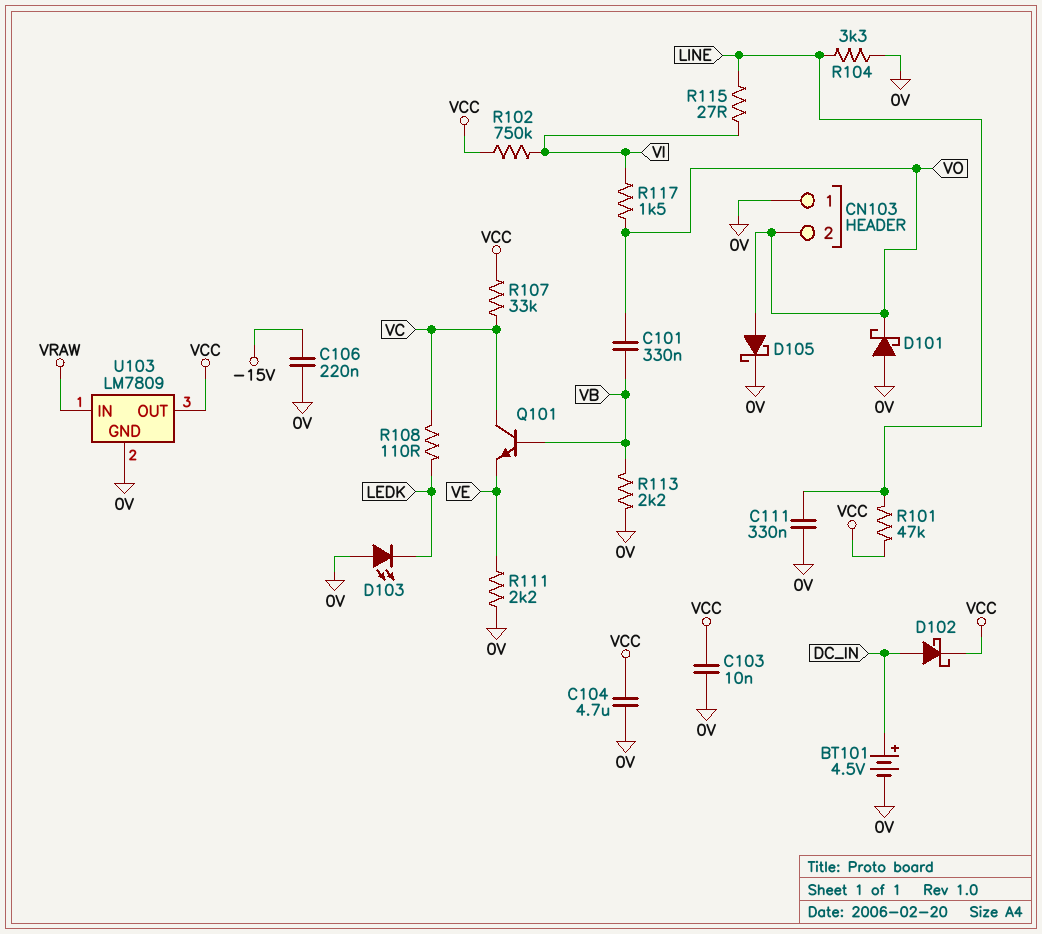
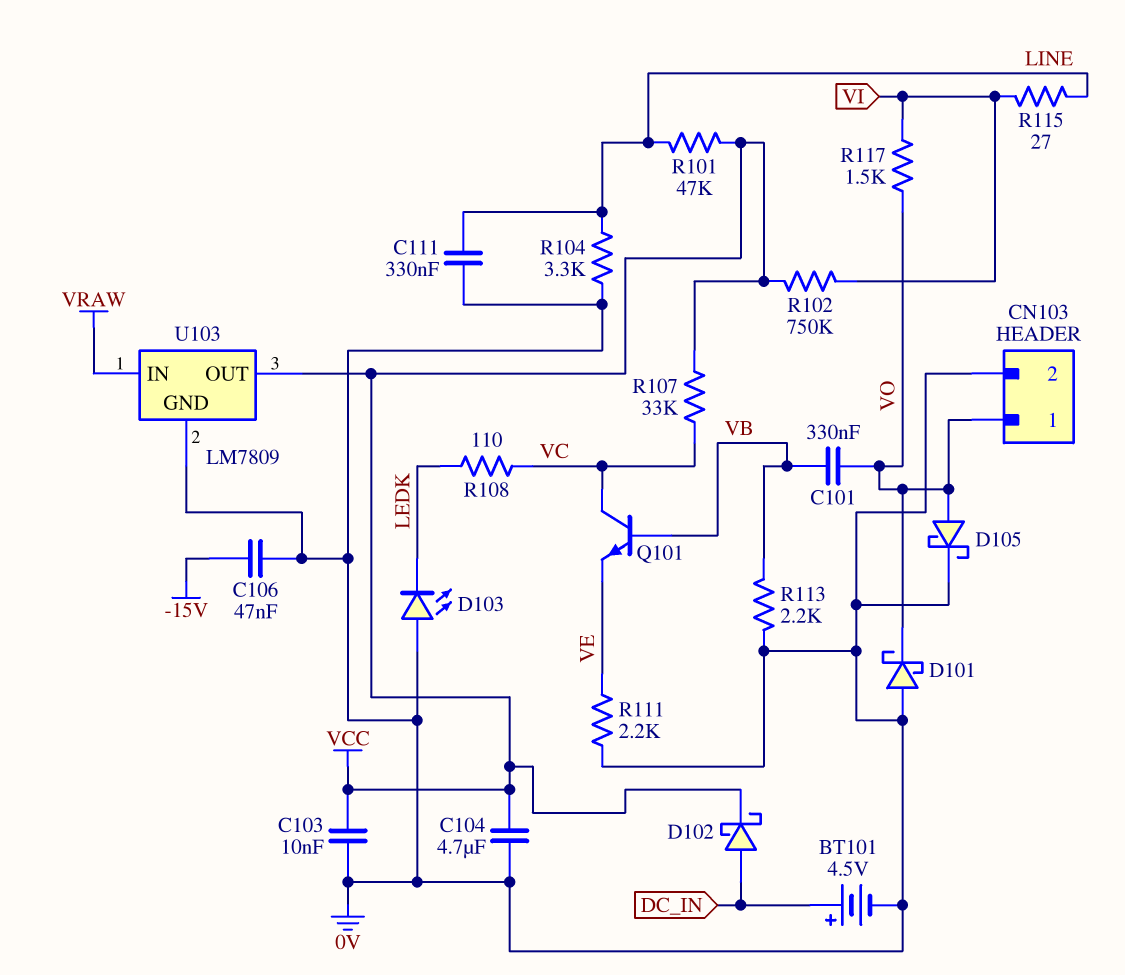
C106: 220nF (-15V, 0V) -> 47nF (-15V, 0V)
CN103 pin 1: 0V -> VO
CN103 pin 2: VO -> 0V

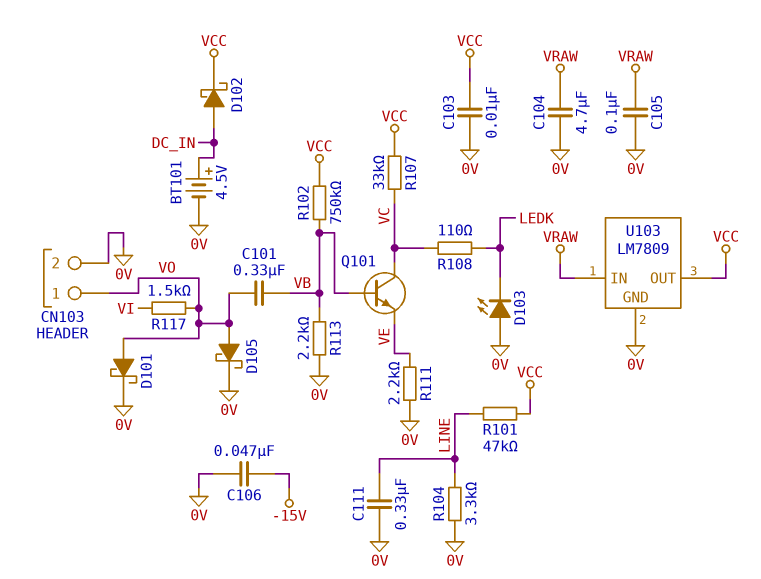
C104: 4.7uF (0V, VCC) -> 4.7uF (0V, VRAW)
C105: none -> 100nF (0V, VRAW)
D101: schottky (A 0V, K VO) -> schottky (A VO, K 0V)
R102: 750k (VCC, VI) -> 750k (VB, VCC)
R115: 27 (LINE, VI) -> none

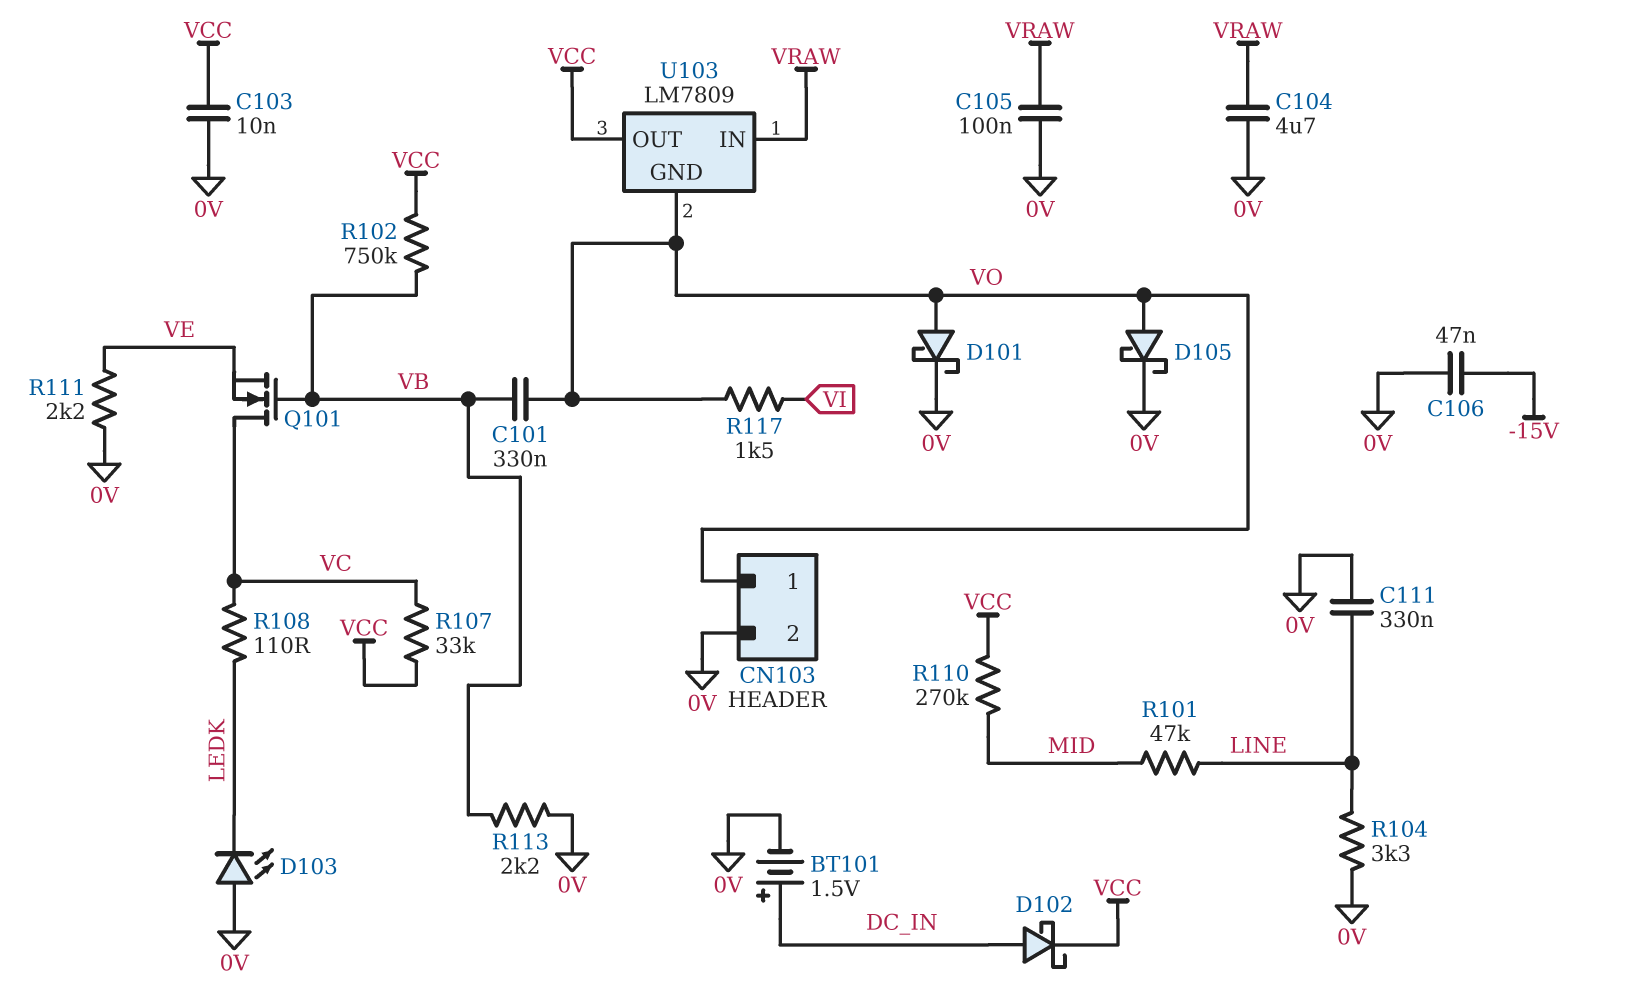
BT101: 4.5V (plus DC_IN, minus 0V) -> 1.5V (plus DC_IN, minus 0V)
Q101: NPN (B VB, C VC, E VE) -> NMOS (G VB, D VC, S VE)
R101: 47k (LINE, VCC) -> 47k (LINE, MID)
R110: none -> 270k (MID, VCC)
U103 pin GND: 0V -> VO

